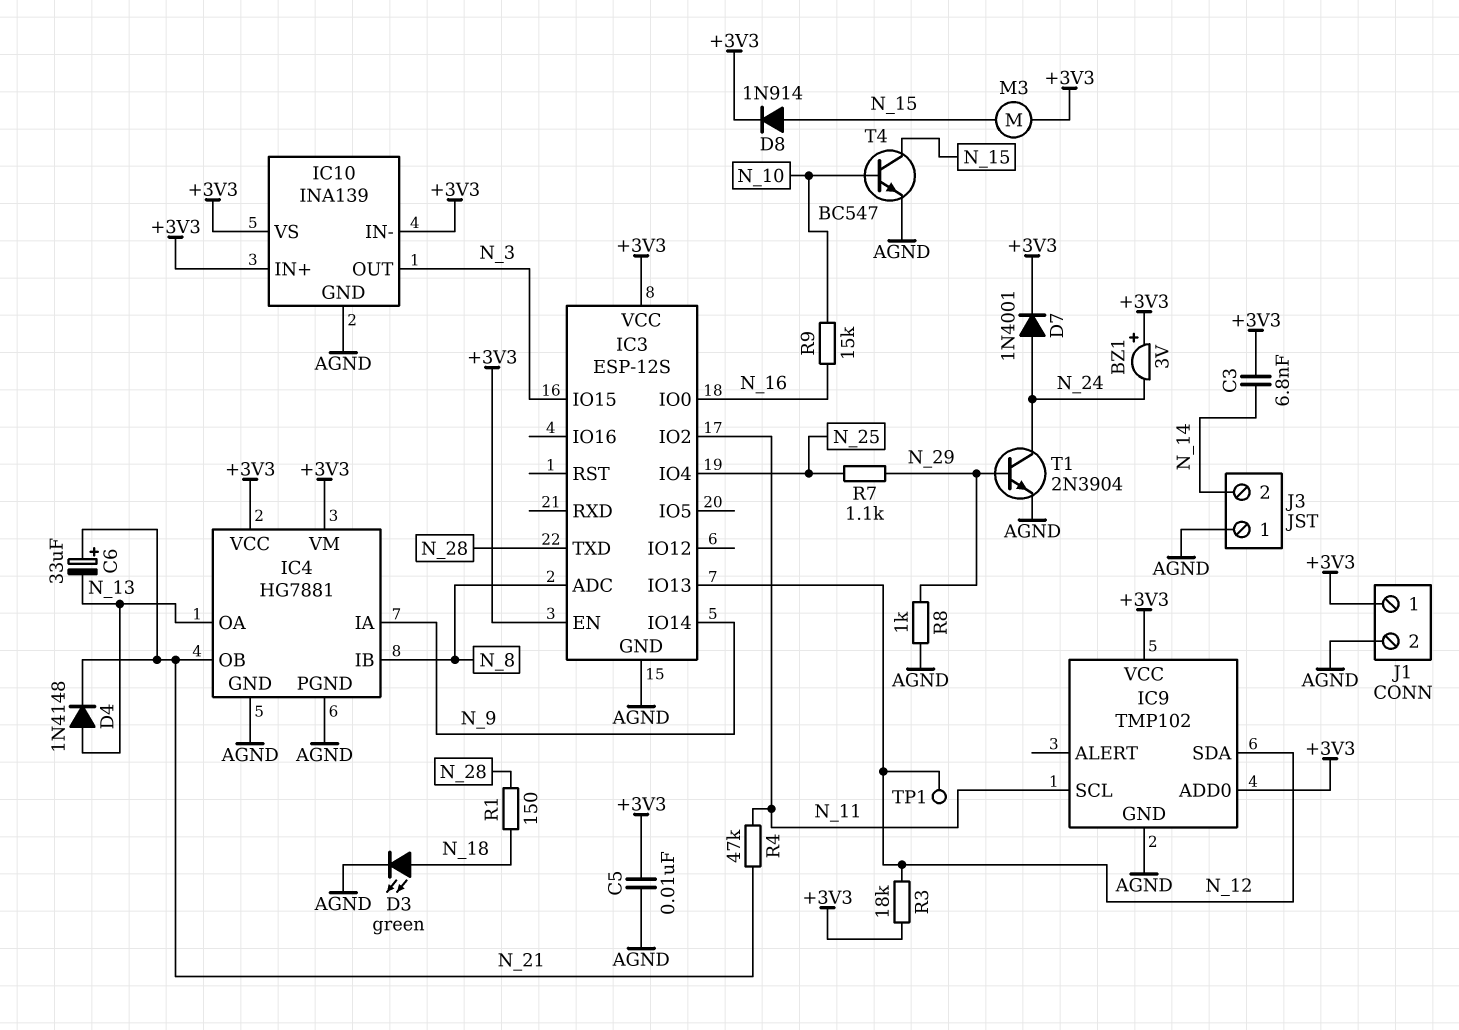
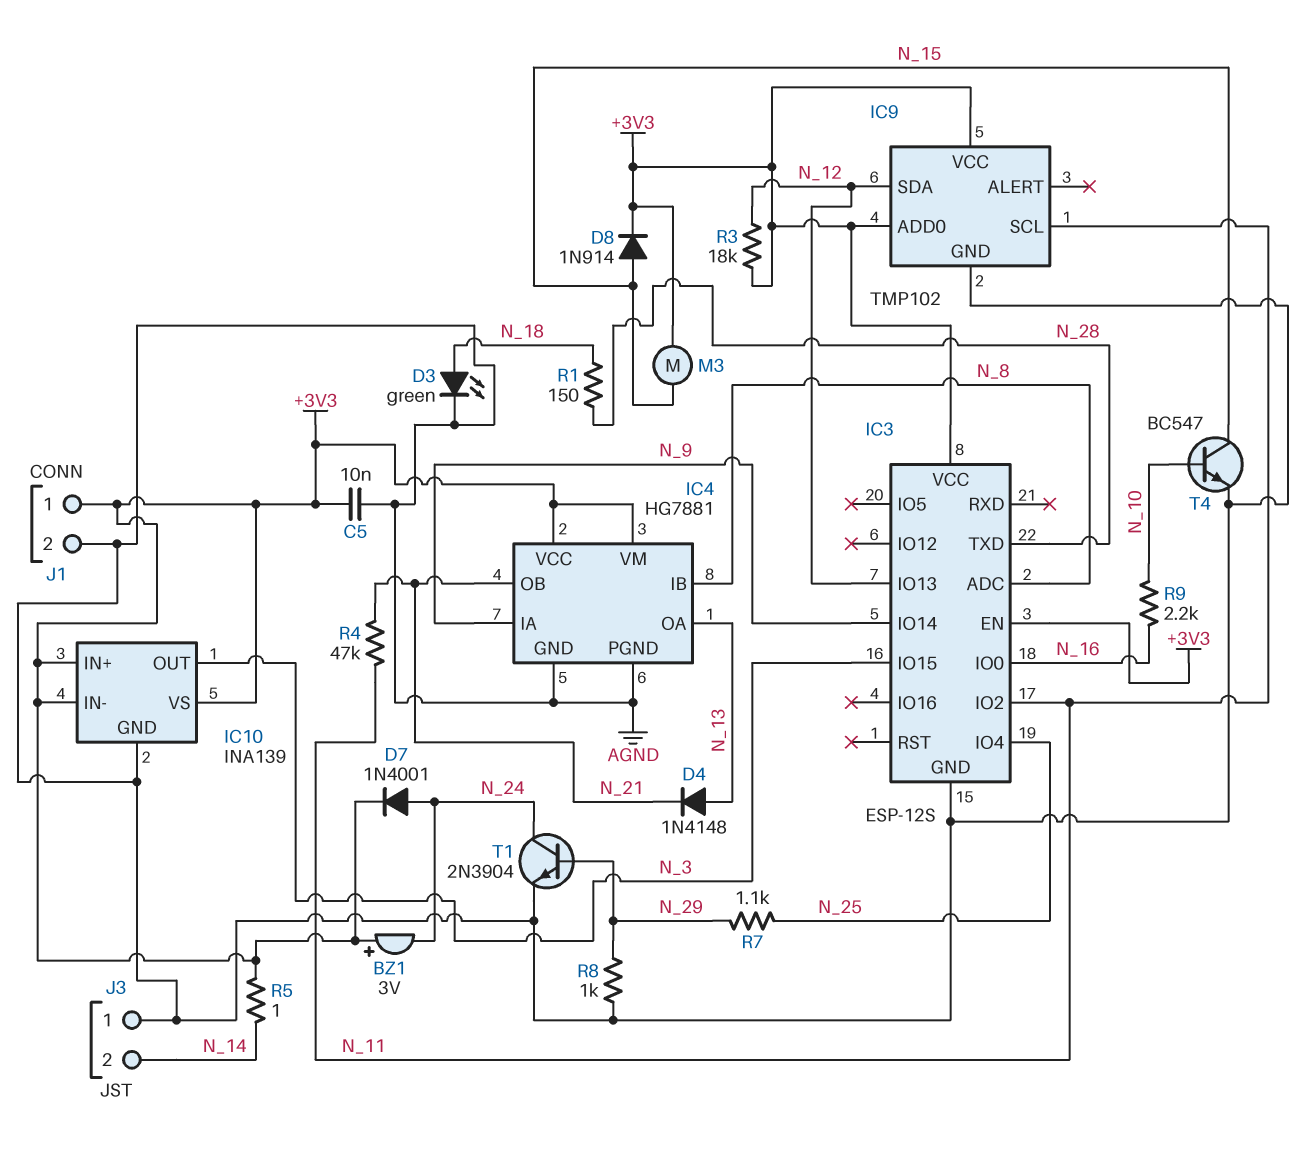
C3: 6.8nF (+3V3, N_14) -> none
C6: 33uF (plus N_21, minus N_13) -> none
R5: none -> 1 (+3V3, N_14)
R9: 15k (N_10, N_16) -> 2.2k (N_10, N_16)
TP1: test point (N_12) -> none

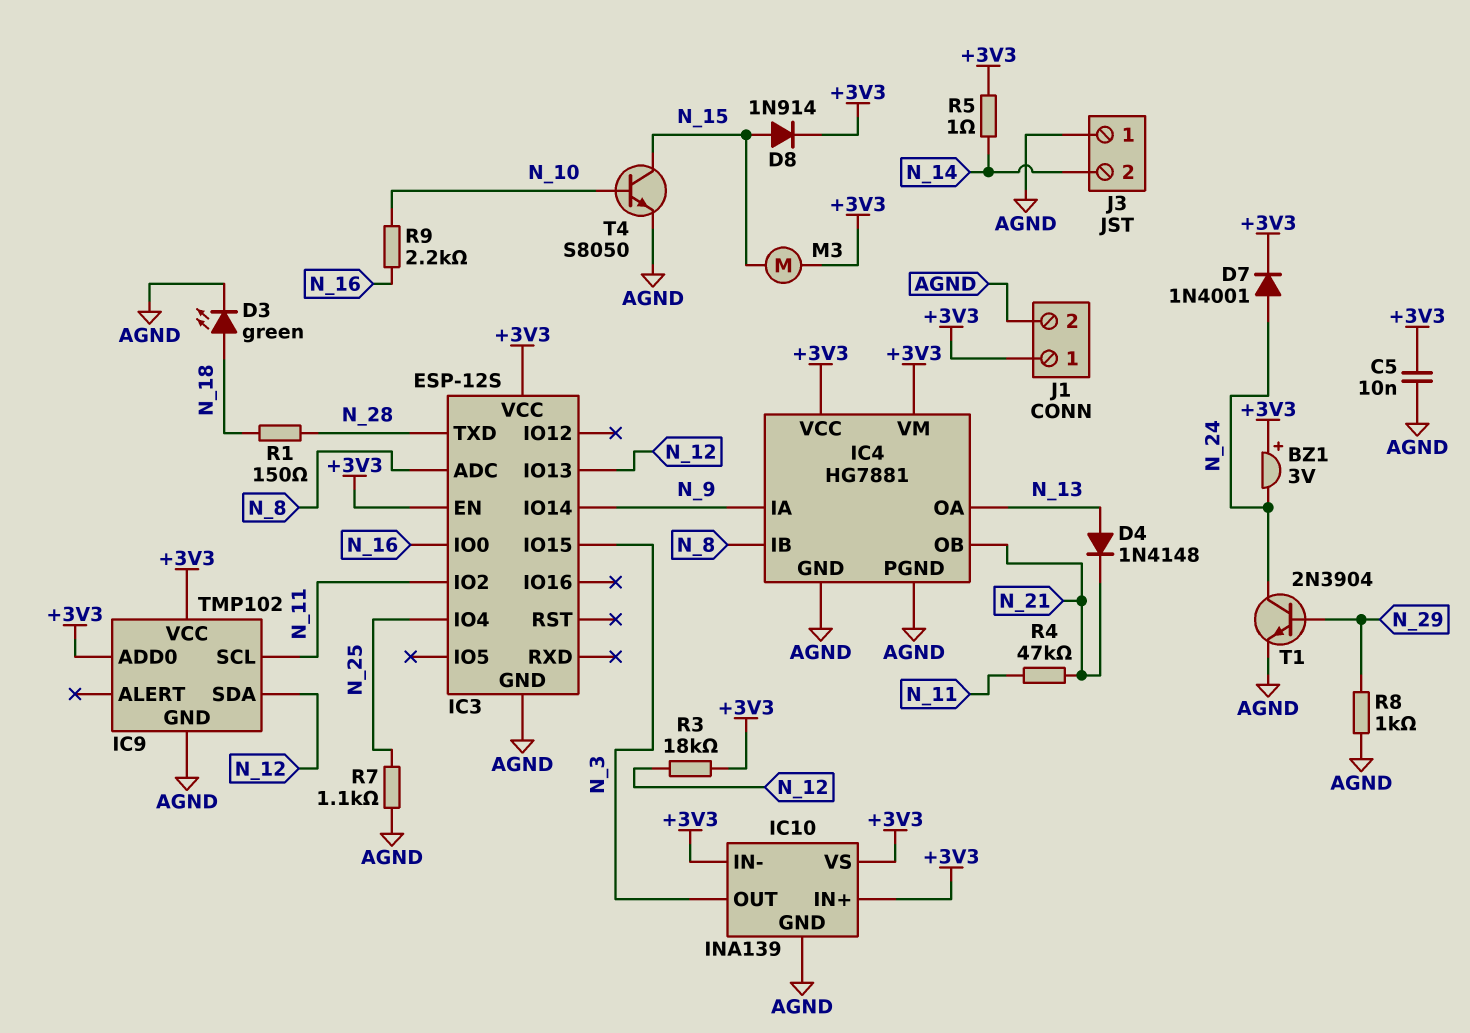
R7: 1.1k (N_25, N_29) -> 1.1k (AGND, N_25)
T4: NPN BC547 (B N_10, C N_15, E AGND) -> NPN S8050 (B N_10, C N_15, E AGND)

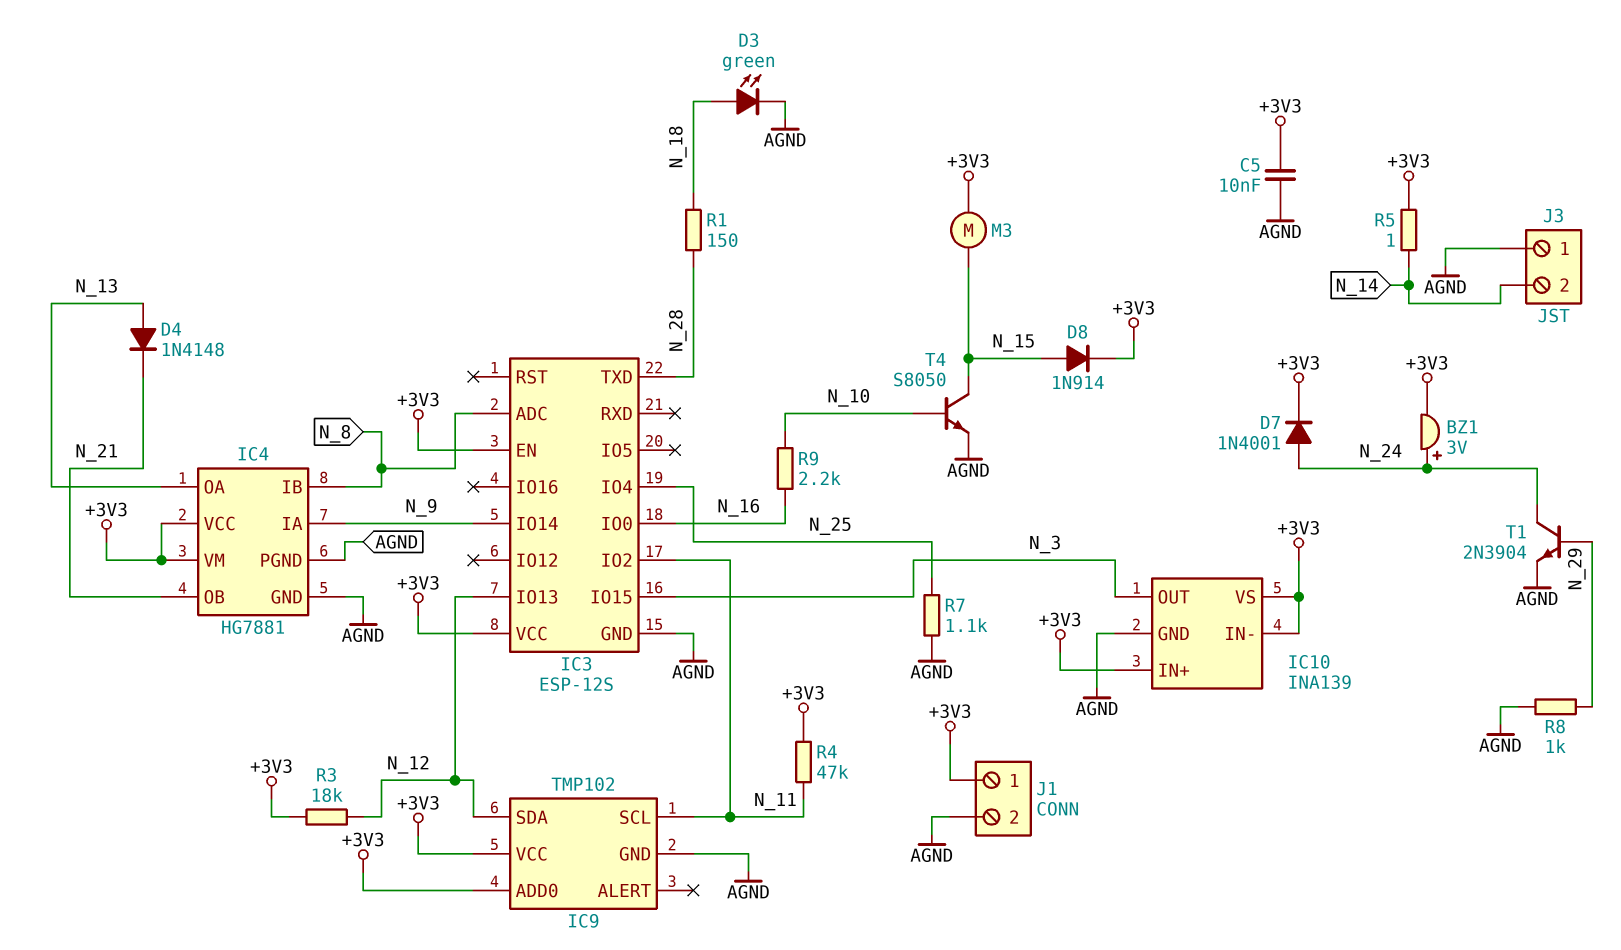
BZ1: buzzer 3V (plus +3V3, minus N_24) -> buzzer 3V (plus N_24, minus +3V3)
R4: 47k (N_11, N_21) -> 47k (+3V3, N_11)

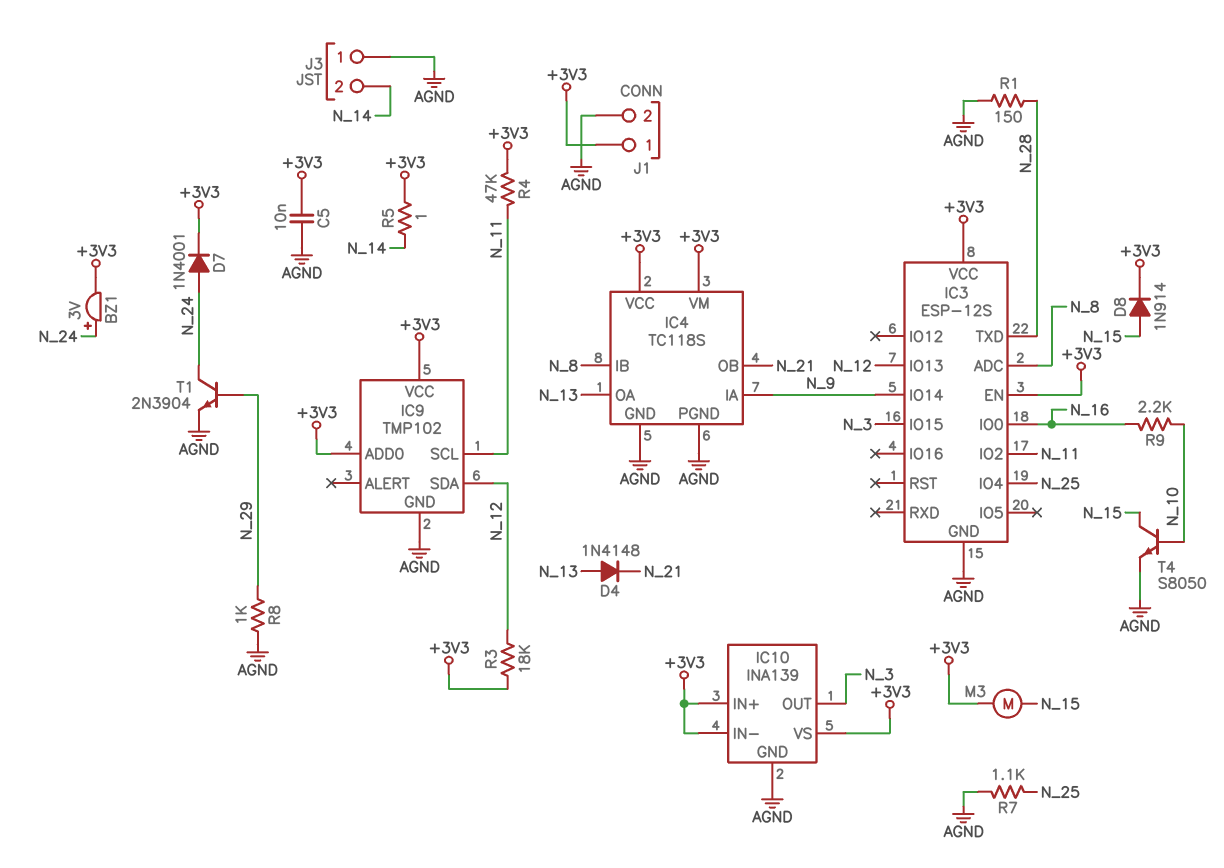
D3: LED green (A N_18, K AGND) -> none
IC4: HG7881 -> TC118S
R1: 150 (N_18, N_28) -> 150 (AGND, N_28)

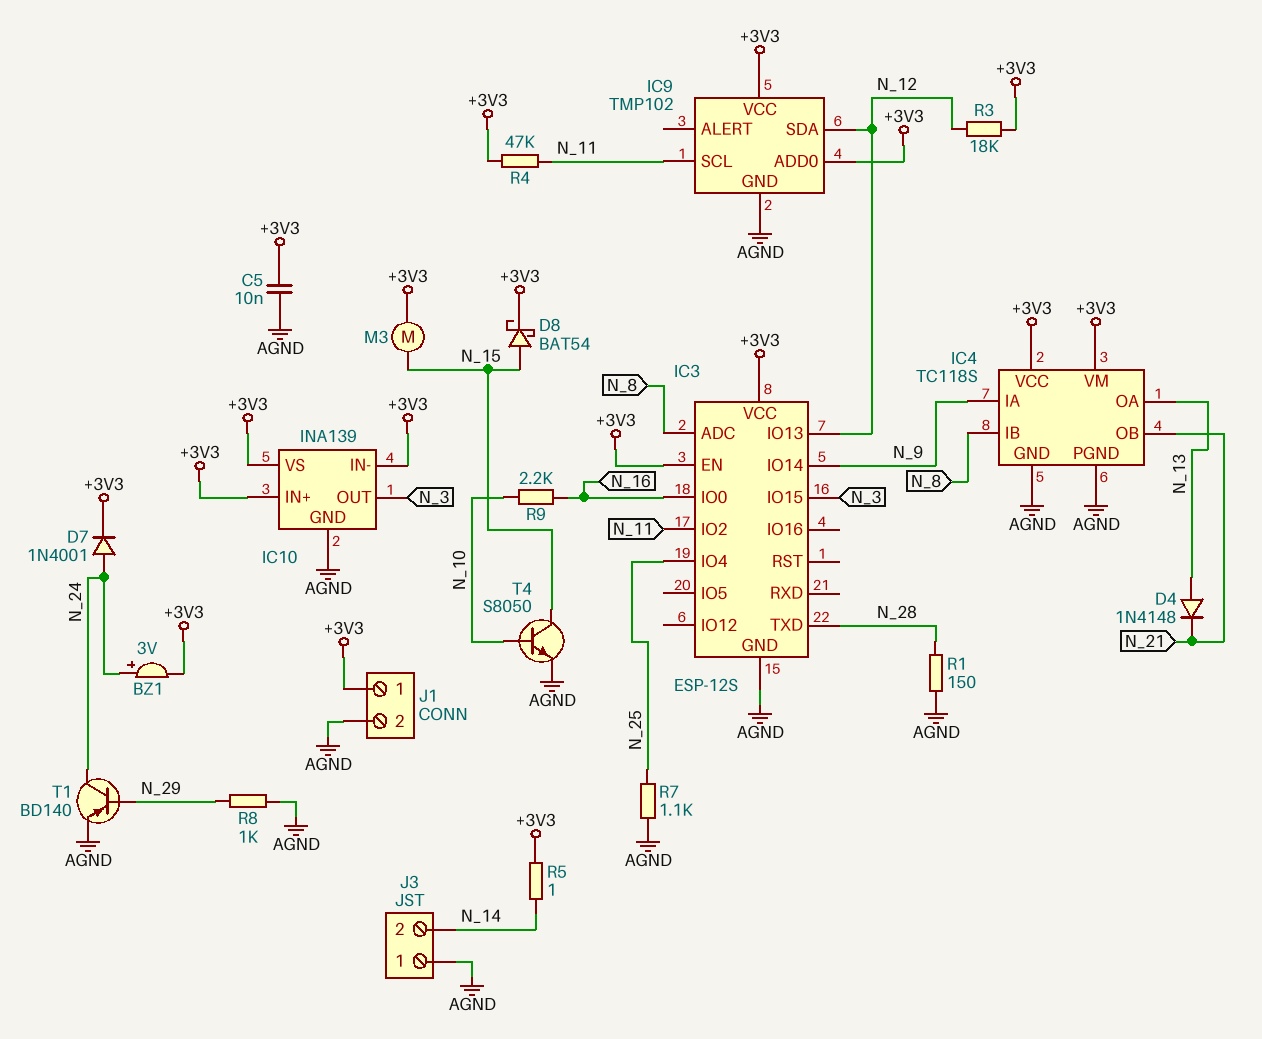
D8: diode 1N914 (A N_15, K +3V3) -> schottky BAT54 (A N_15, K +3V3)
T1: NPN 2N3904 (B N_29, C N_24, E AGND) -> PNP BD140 (B N_29, C N_24, E AGND)

